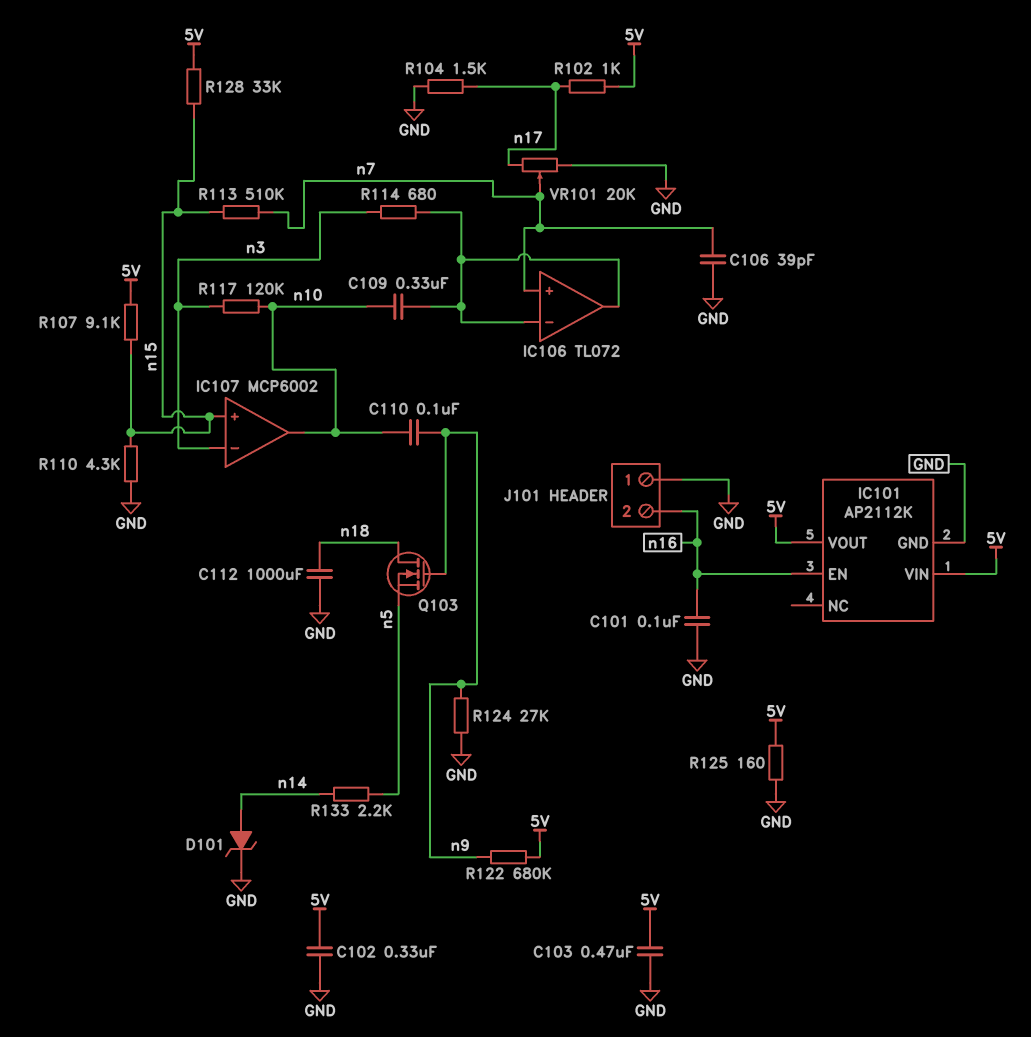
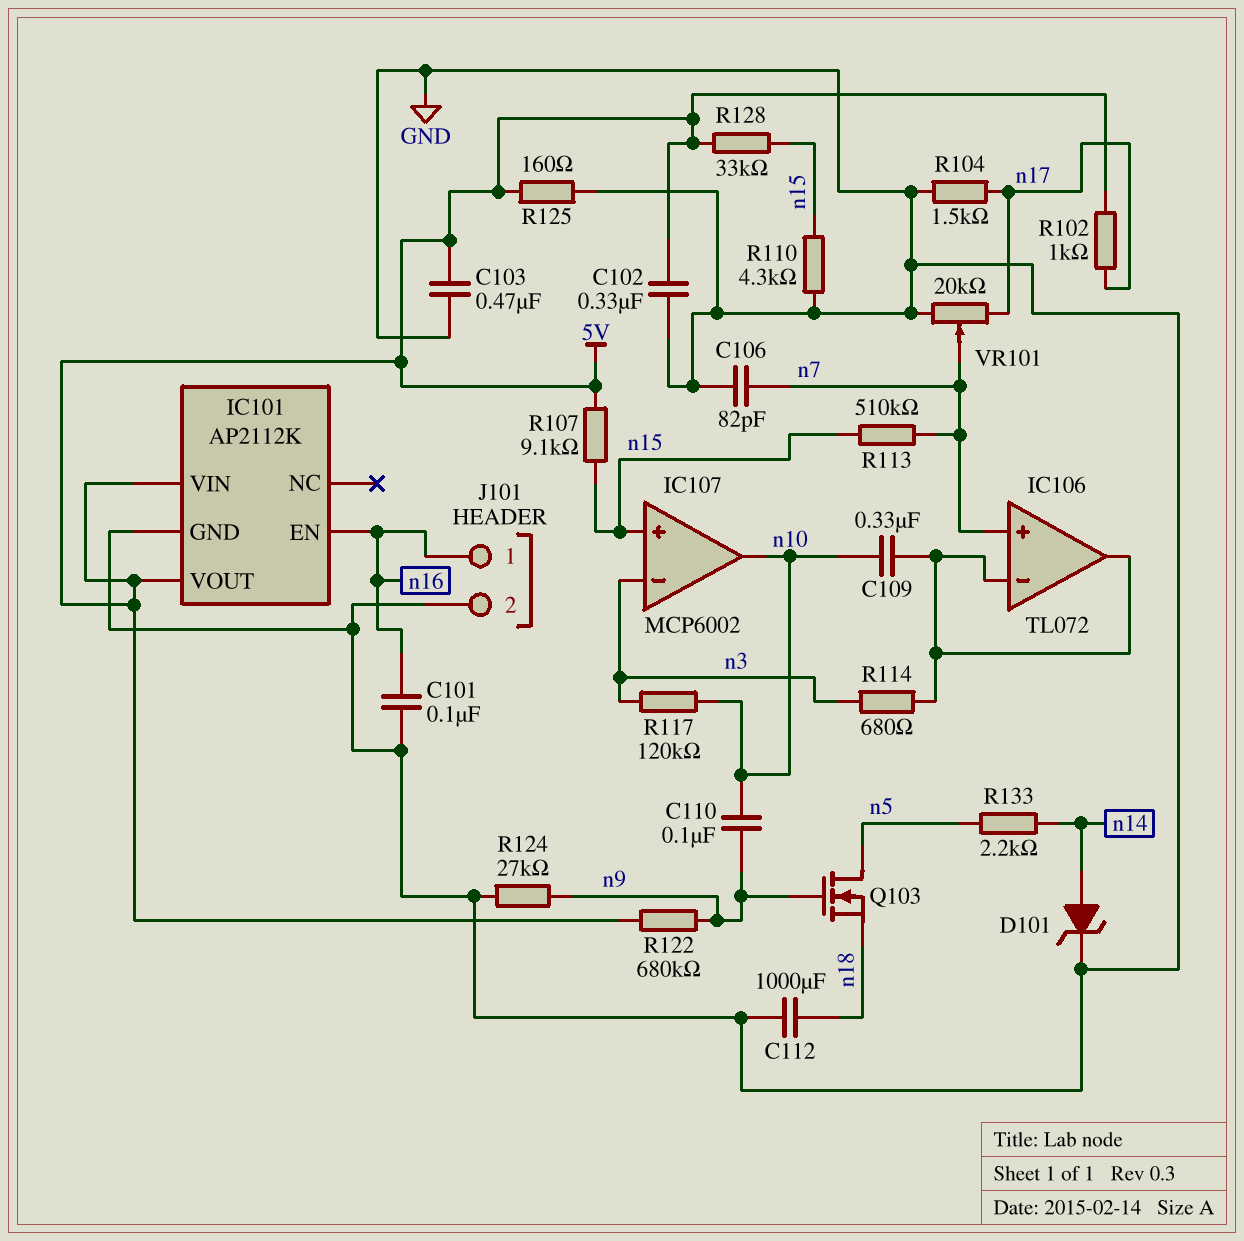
C106: 39pF (GND, n7) -> 82pF (GND, n7)
J101 pin 1: GND -> n16
J101 pin 2: n16 -> GND
Q103: NMOS (G n9, D n18, S n5) -> NMOS (G n9, D n5, S n18)

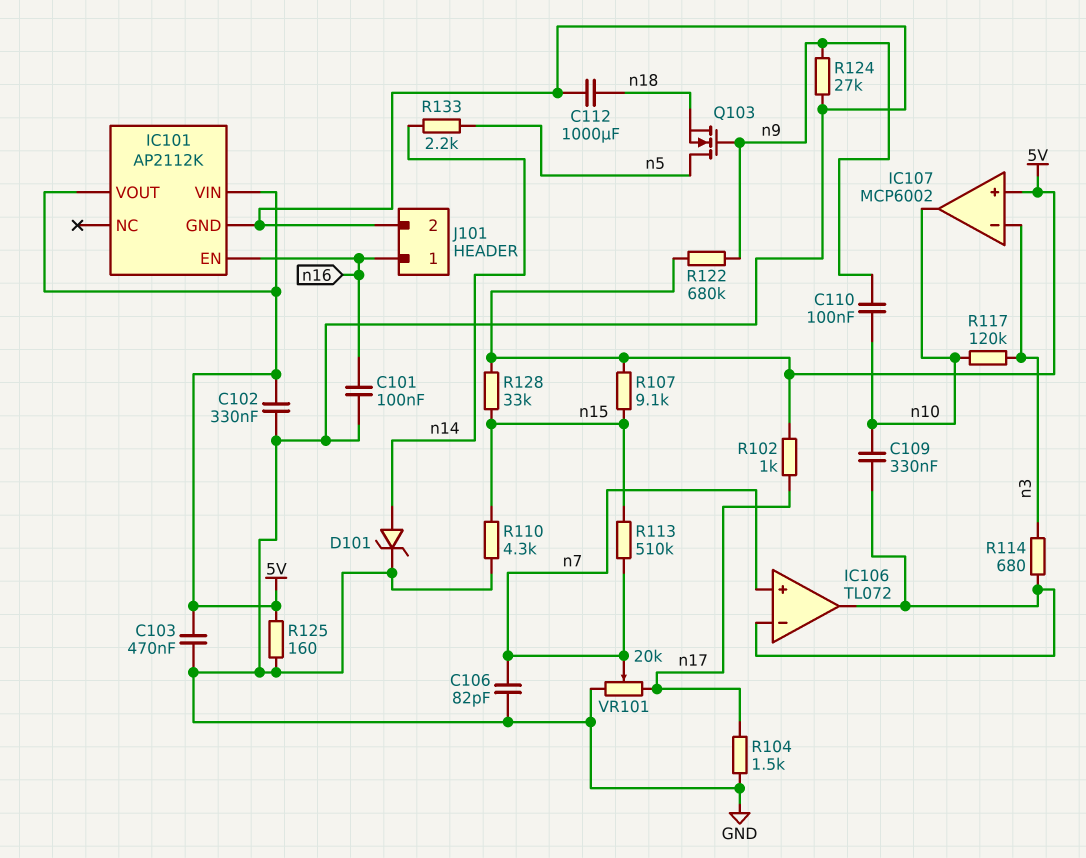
IC107 pin in+: n15 -> 5V

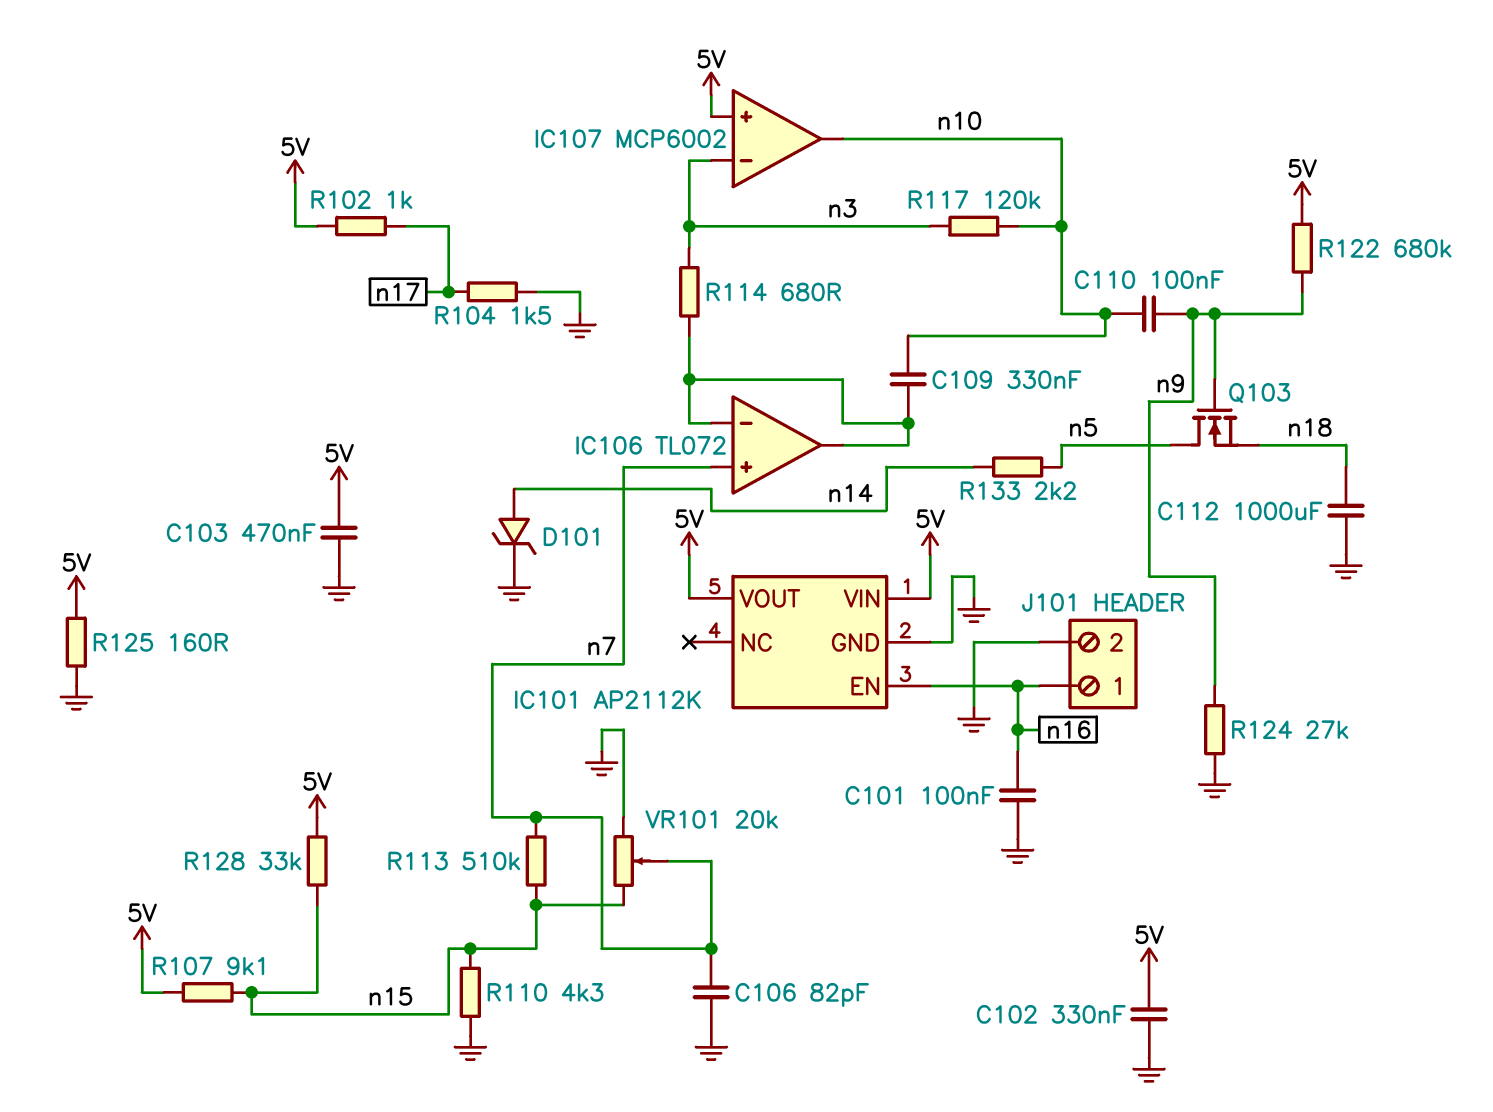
VR101: 20k (GND, n17, wiper n7) -> 20k (GND, n15, wiper n7)

